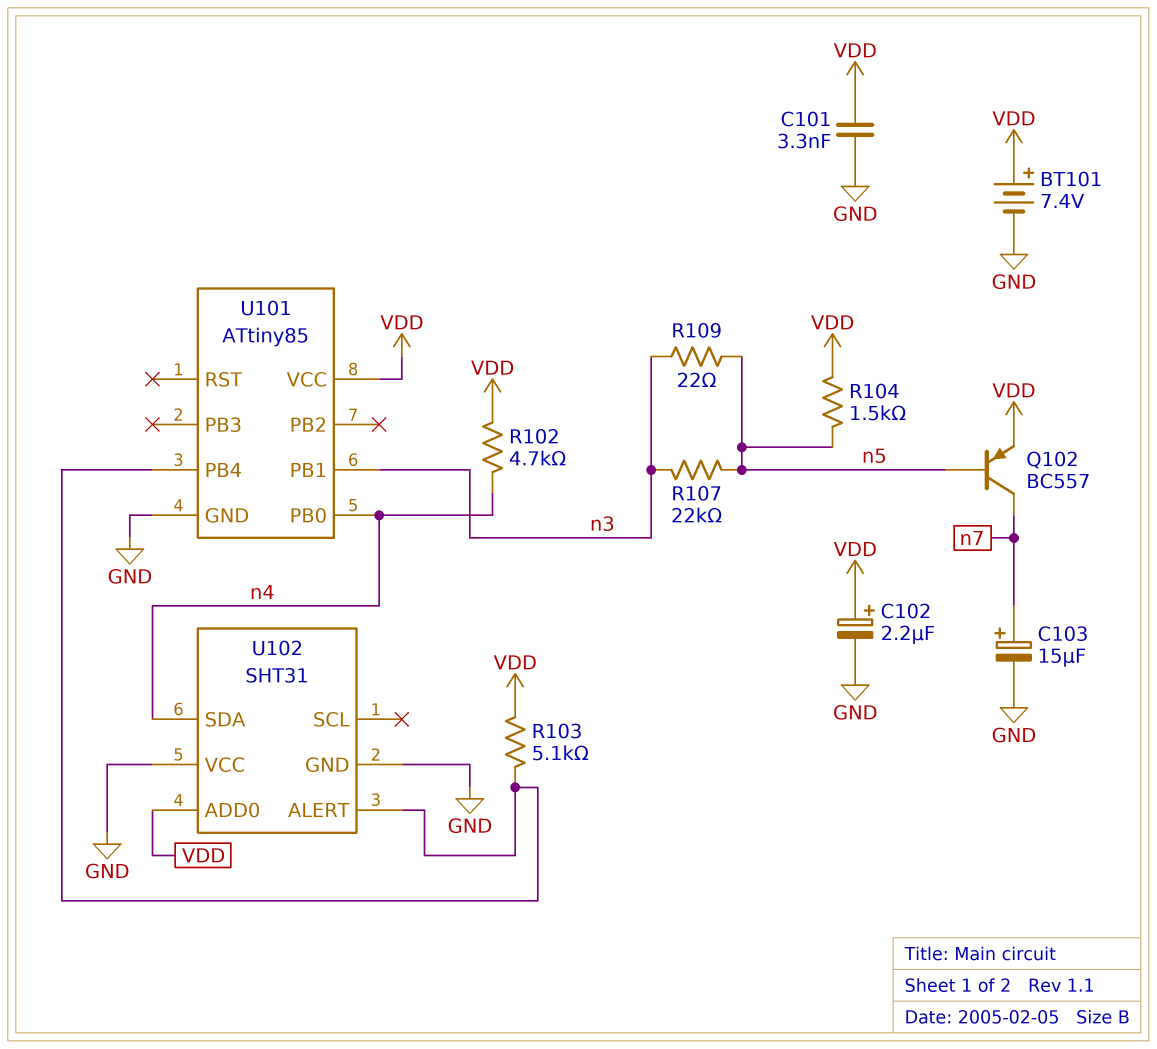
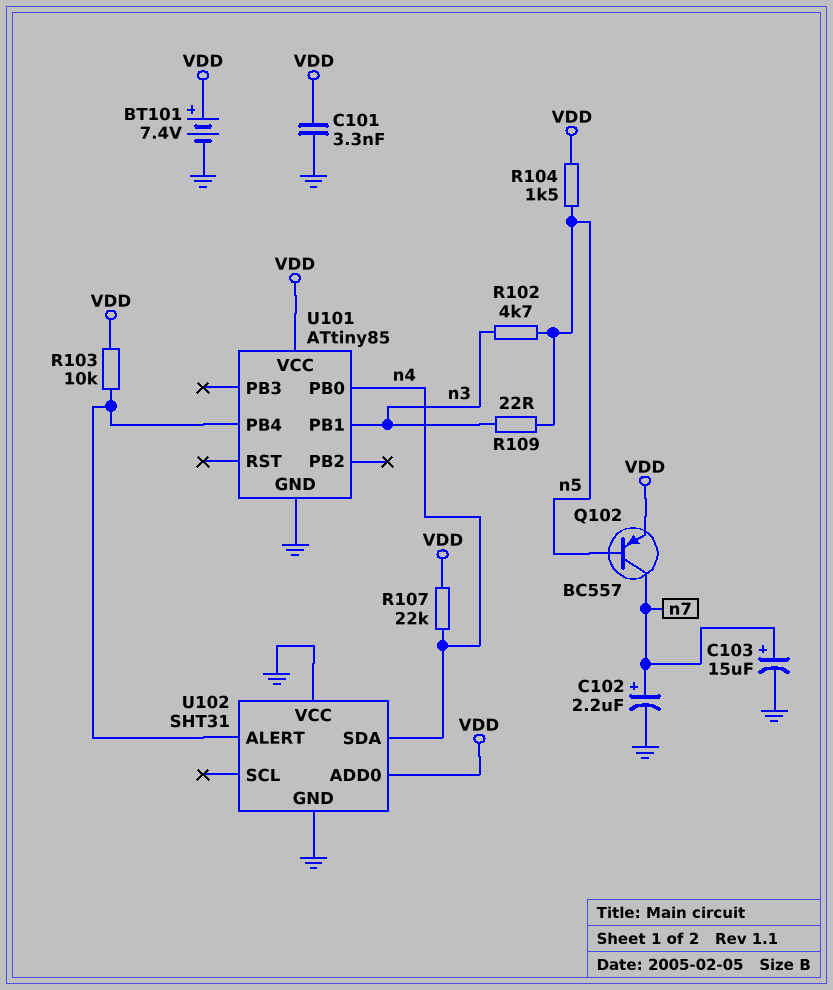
C102: 2.2uF (plus VDD, minus GND) -> 2.2uF (plus n7, minus GND)
R102: 4.7k (VDD, n4) -> 4.7k (n3, n5)
R103: 5.1k (U101/PB4, VDD) -> 10k (U101/PB4, VDD)
R107: 22k (n3, n5) -> 22k (VDD, n4)

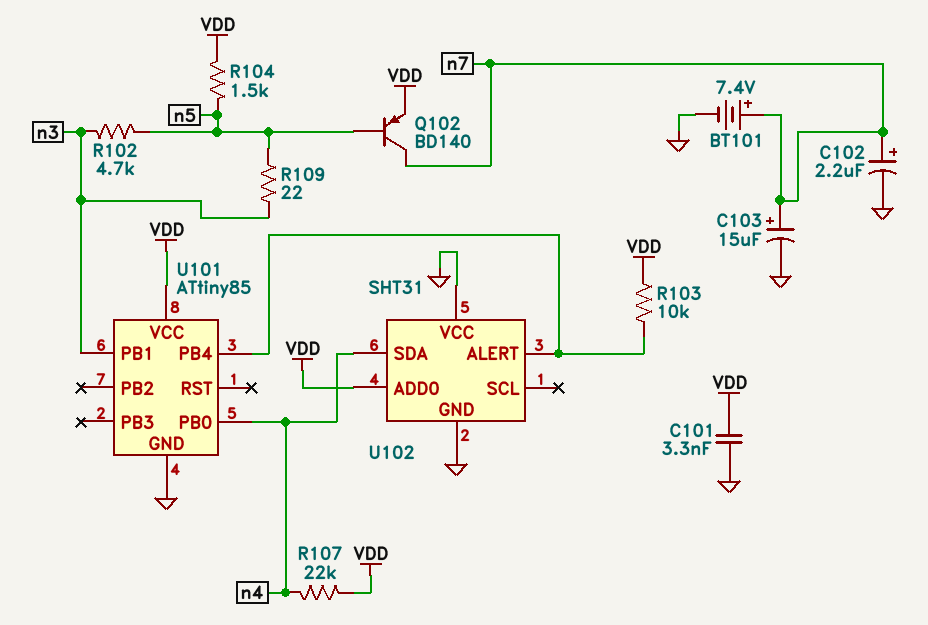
BT101: 7.4V (plus VDD, minus GND) -> 7.4V (plus n7, minus GND)
Q102: PNP BC557 (B n5, C n7, E VDD) -> PNP BD140 (B n5, C n7, E VDD)

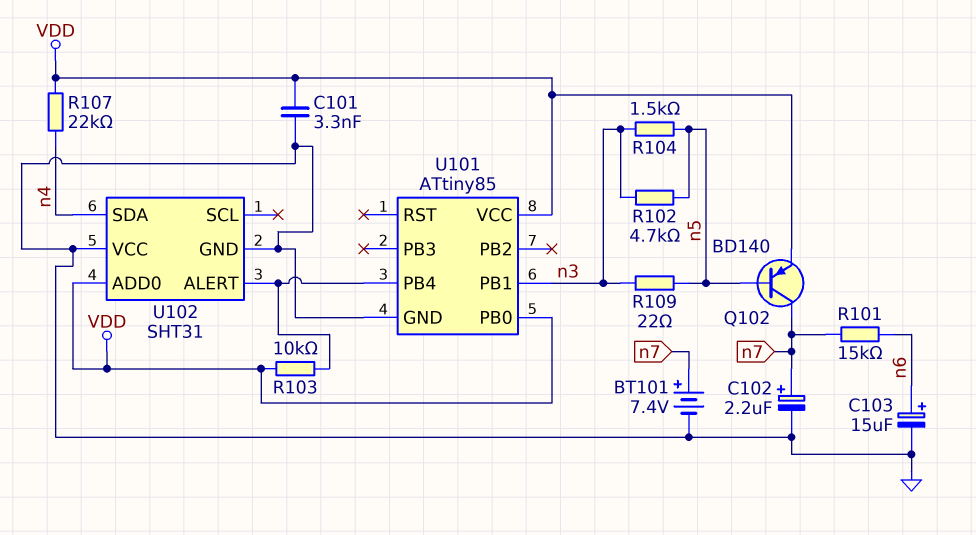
C103: 15uF (plus n7, minus GND) -> 15uF (plus n6, minus GND)
R101: none -> 15k (n6, n7)
R104: 1.5k (VDD, n5) -> 1.5k (n3, n5)
U101 pin PB0: n4 -> VDD

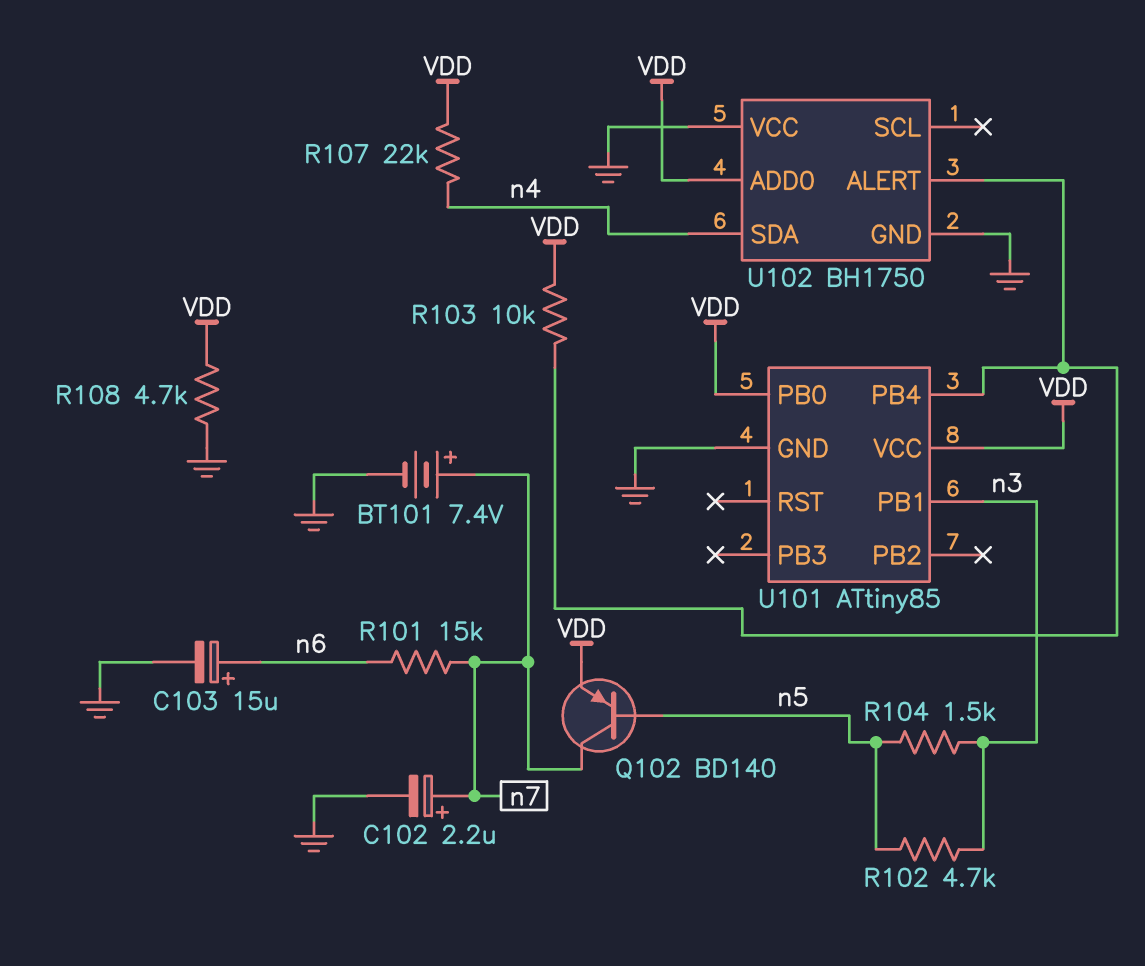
C101: 3.3nF (GND, VDD) -> none
R108: none -> 4.7k (GND, VDD)
R109: 22 (n3, n5) -> none
U102: SHT31 -> BH1750

